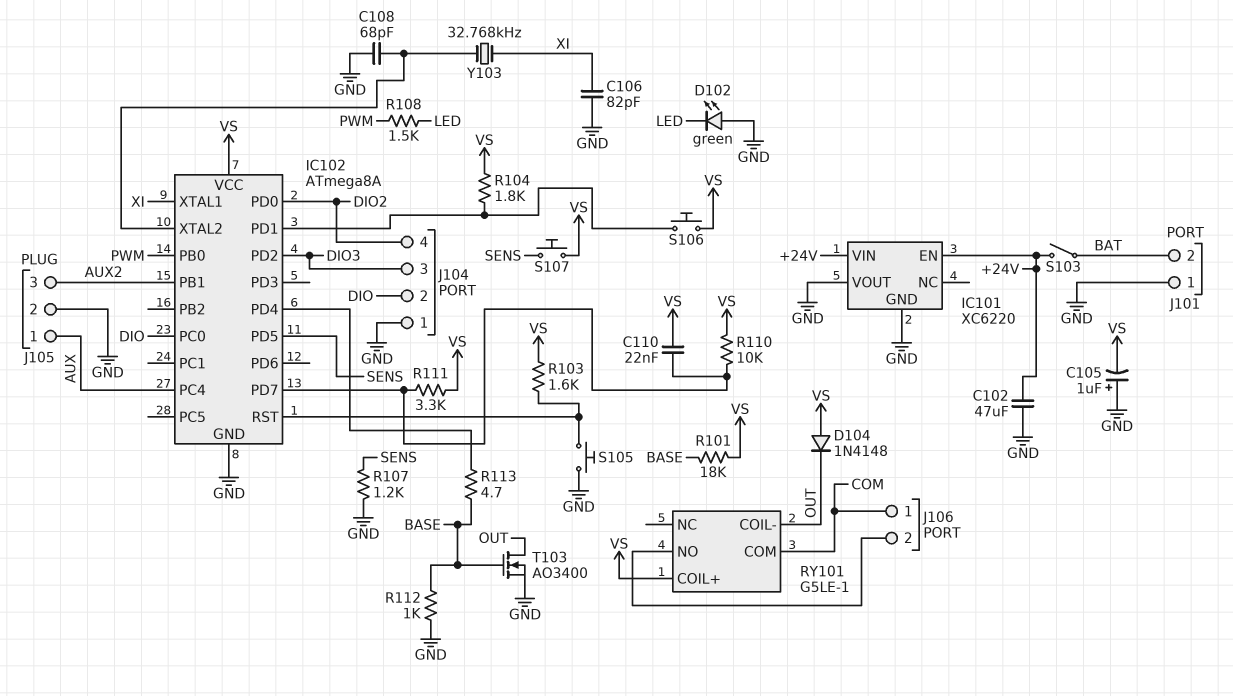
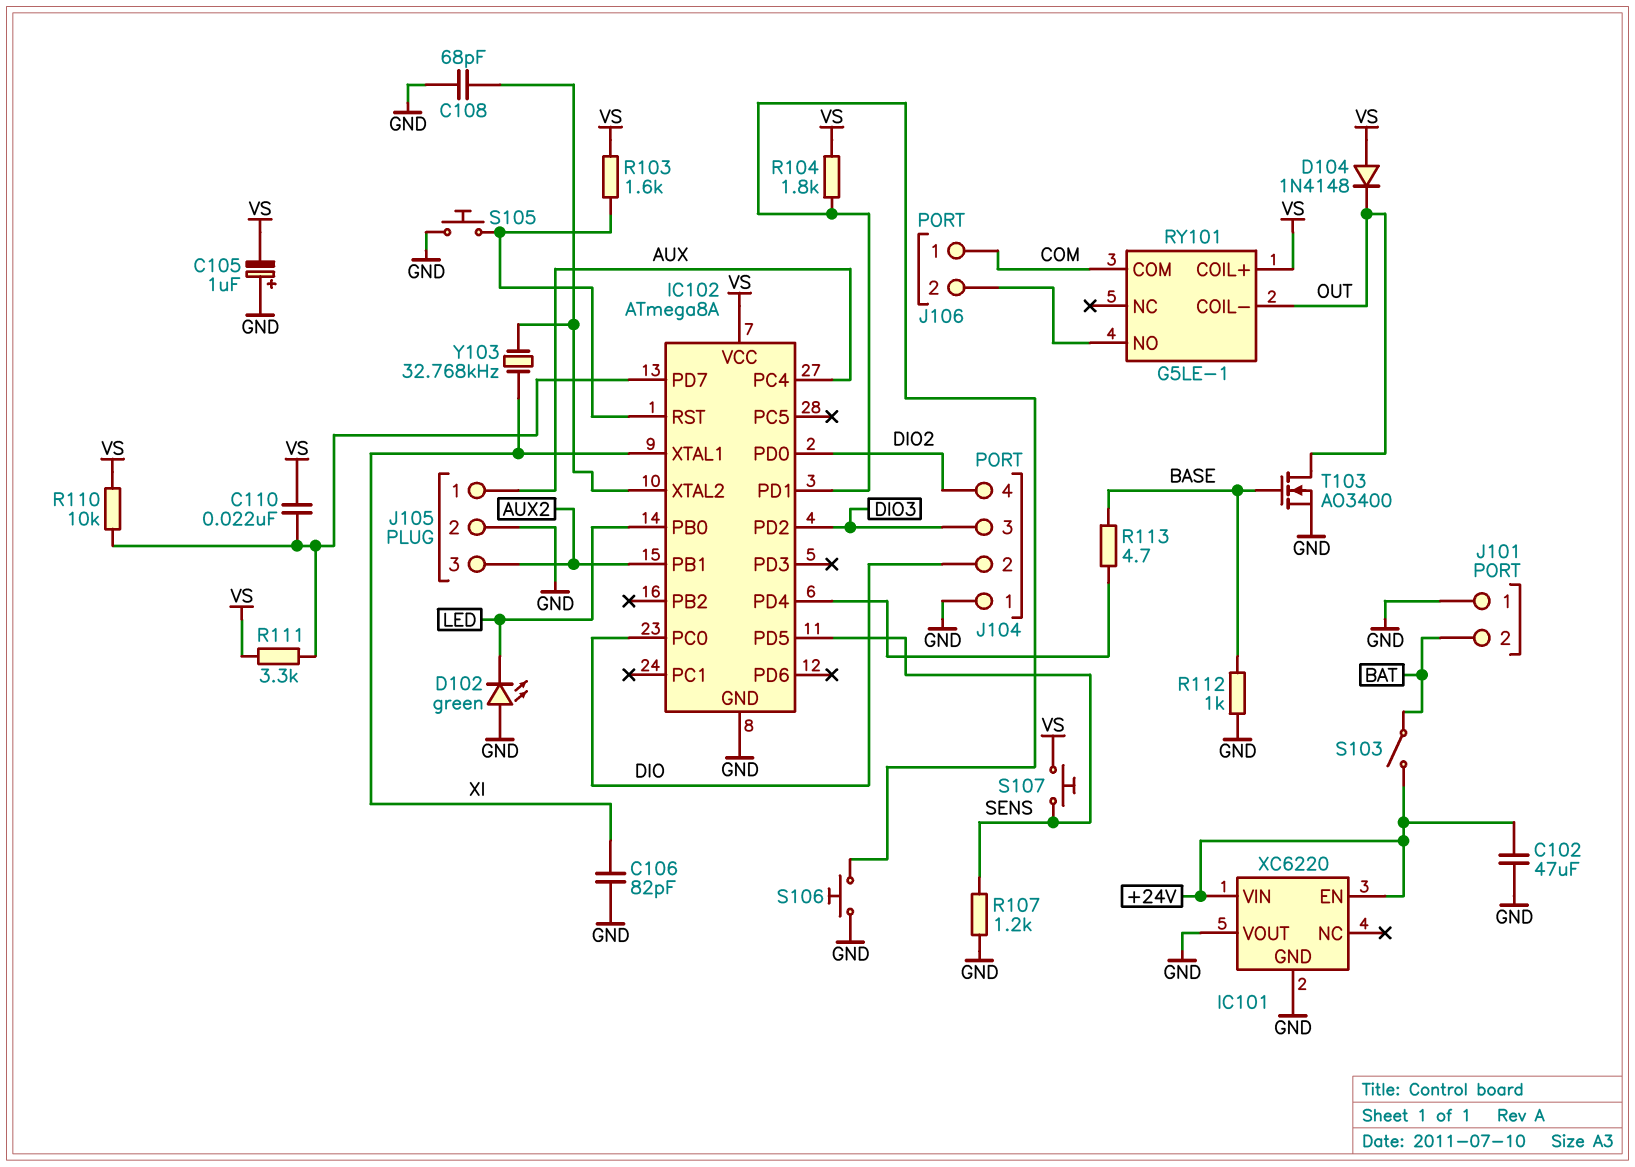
IC102 pin PB0: PWM -> LED
R101: 18k (BASE, VS) -> none
R108: 1.5k (LED, PWM) -> none
S106: button (IC102/PD1, VS) -> button (GND, IC102/PD1)

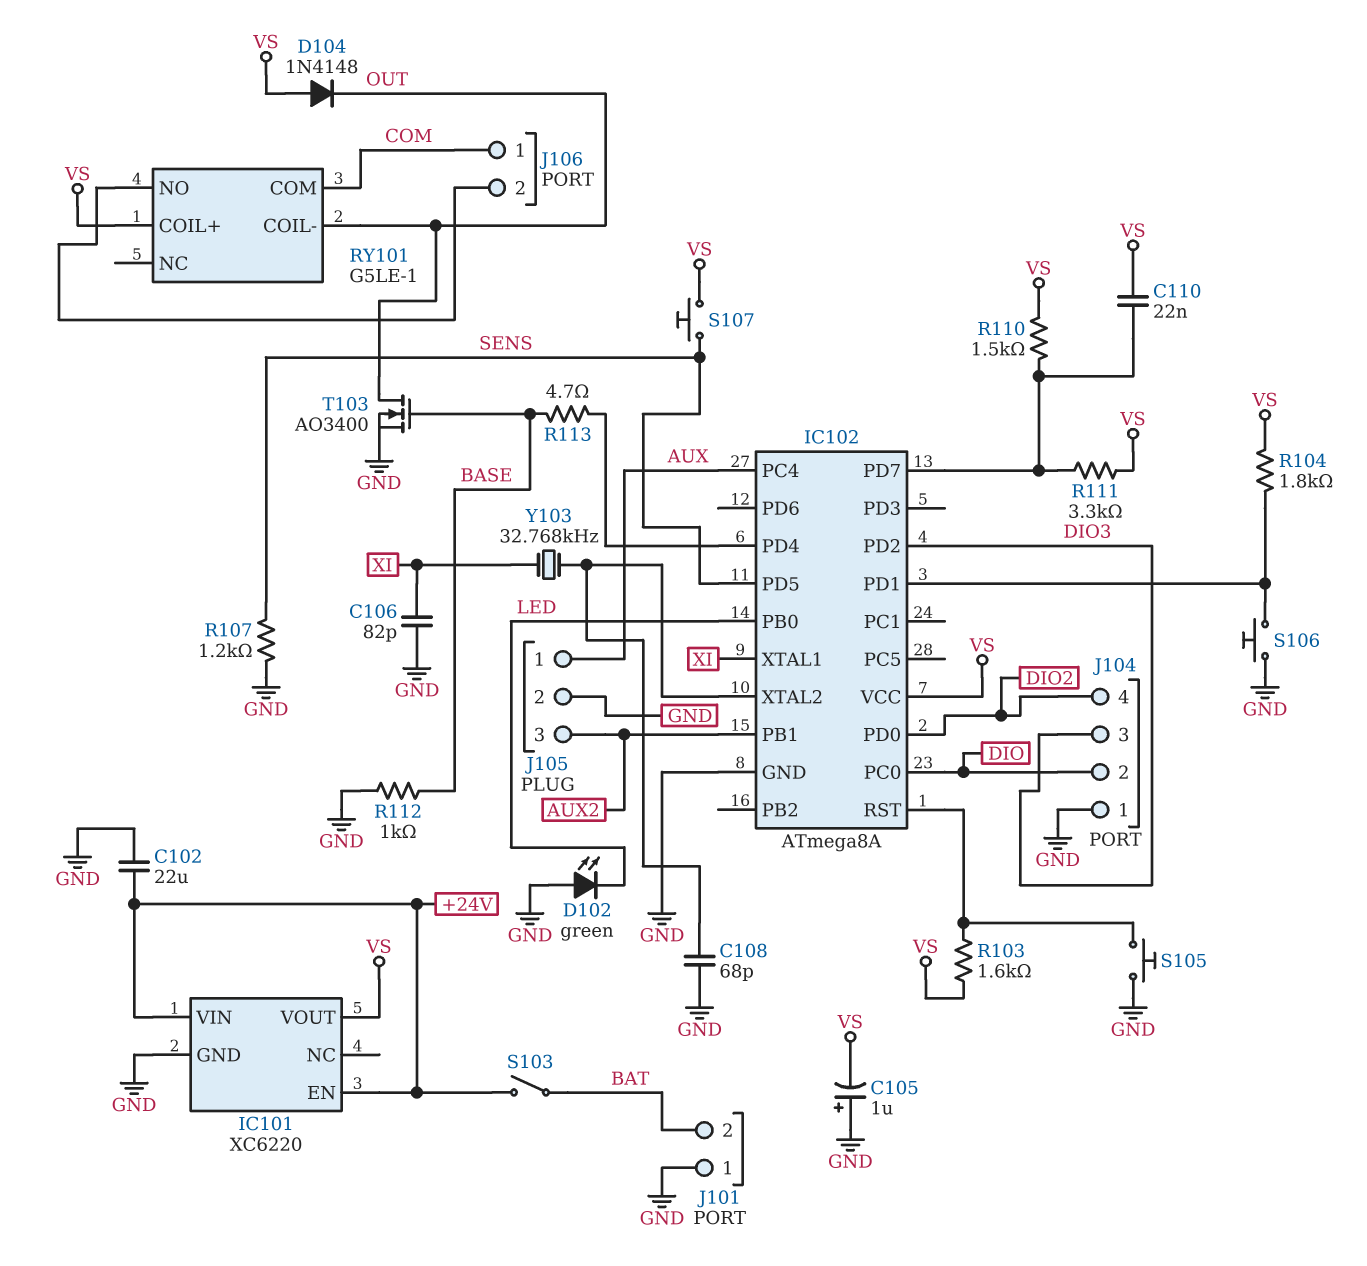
C102: 47uF (+24V, GND) -> 22uF (+24V, GND)
IC101 pin VOUT: GND -> VS
R110: 10k (IC102/PD7, VS) -> 1.5k (IC102/PD7, VS)

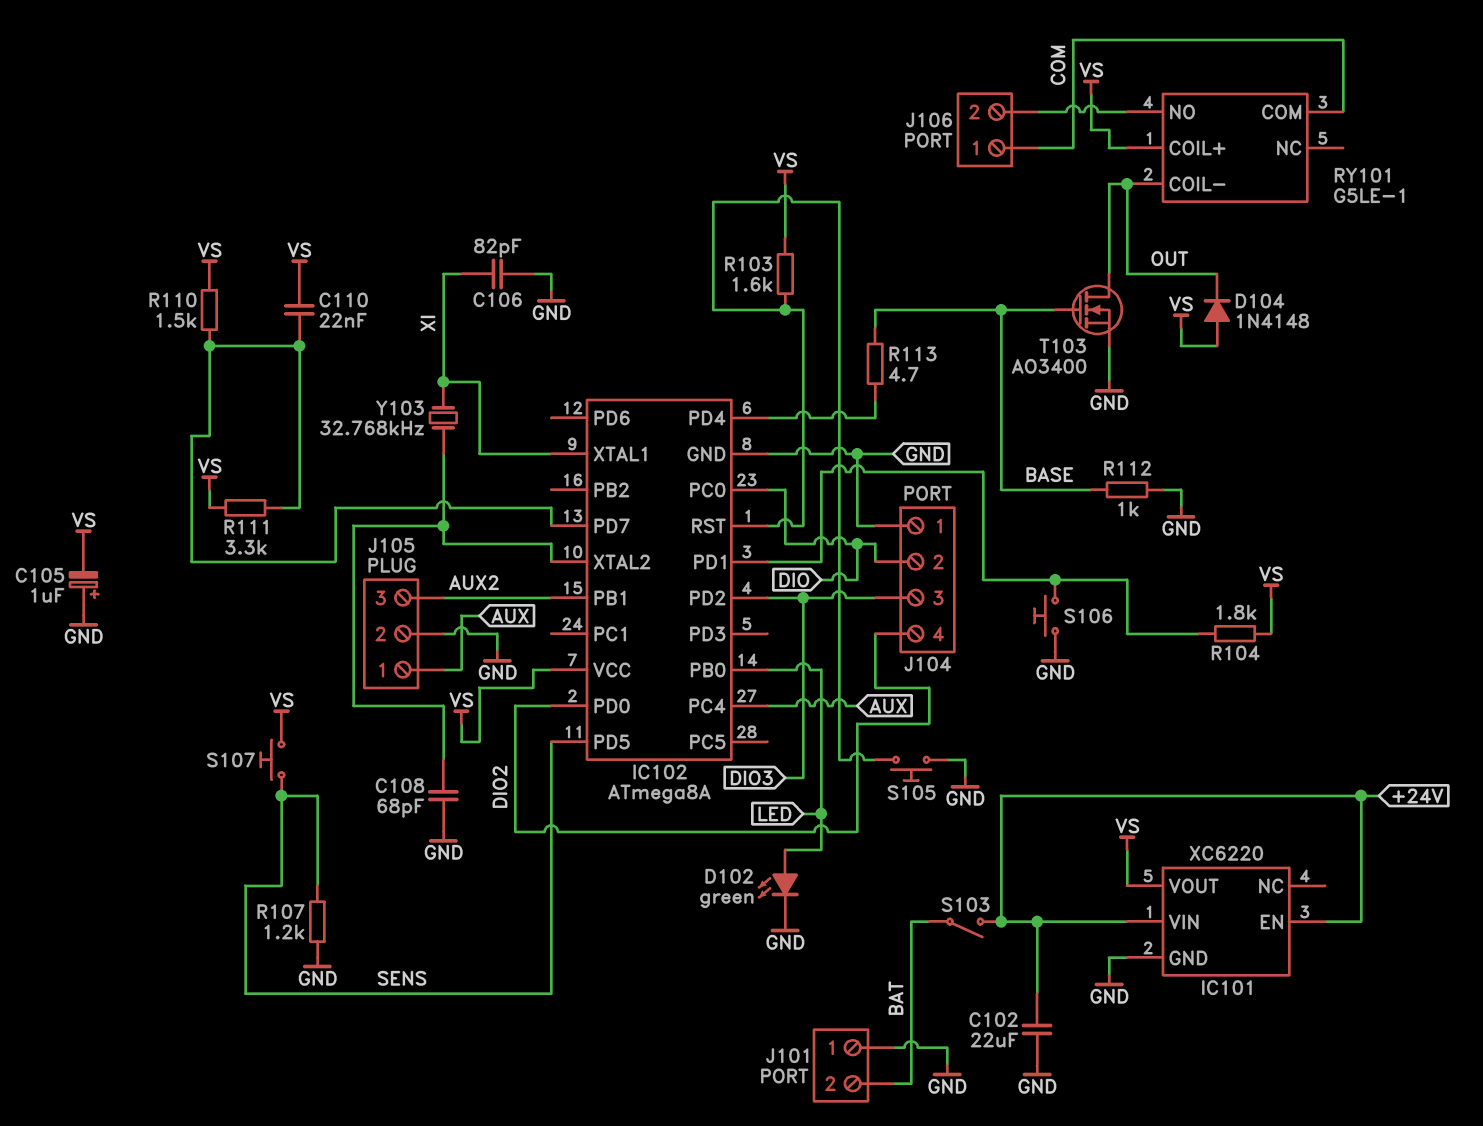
D102: LED green (A GND, K LED) -> LED green (A LED, K GND)

